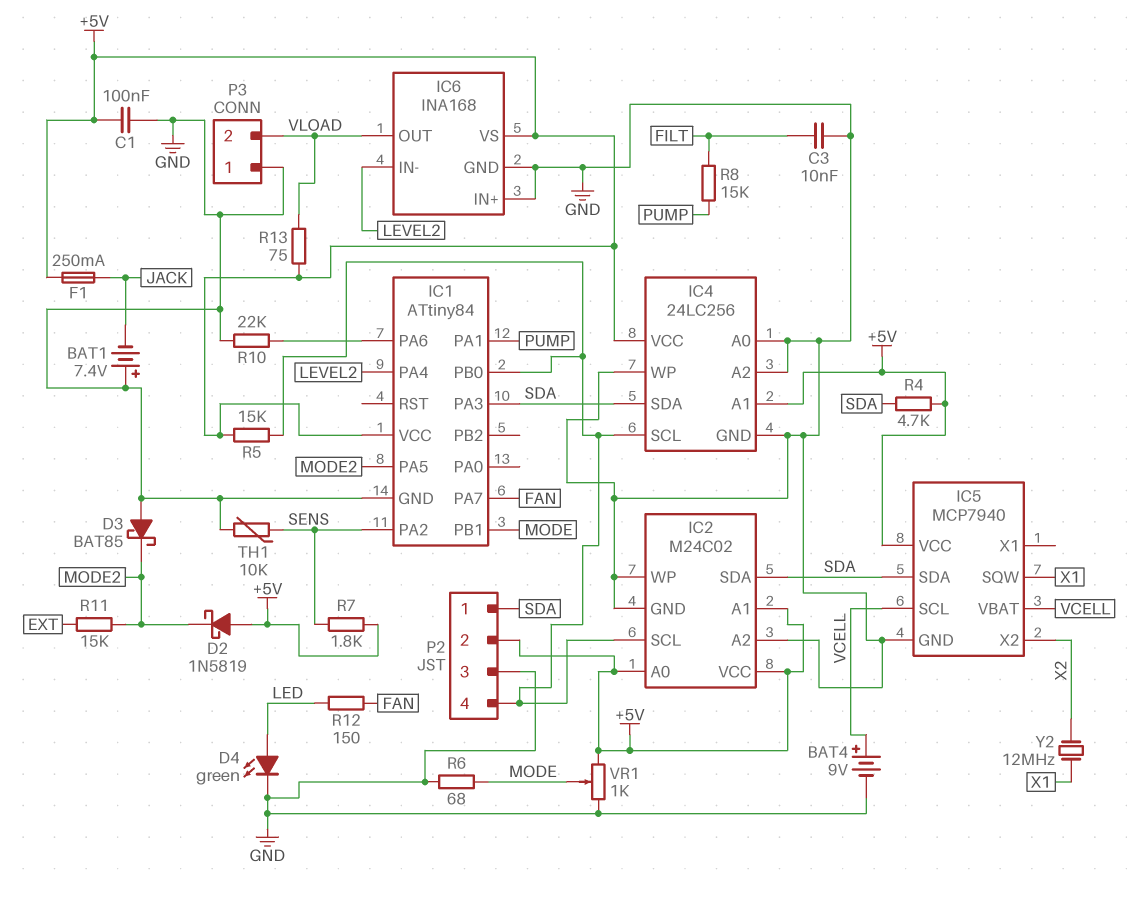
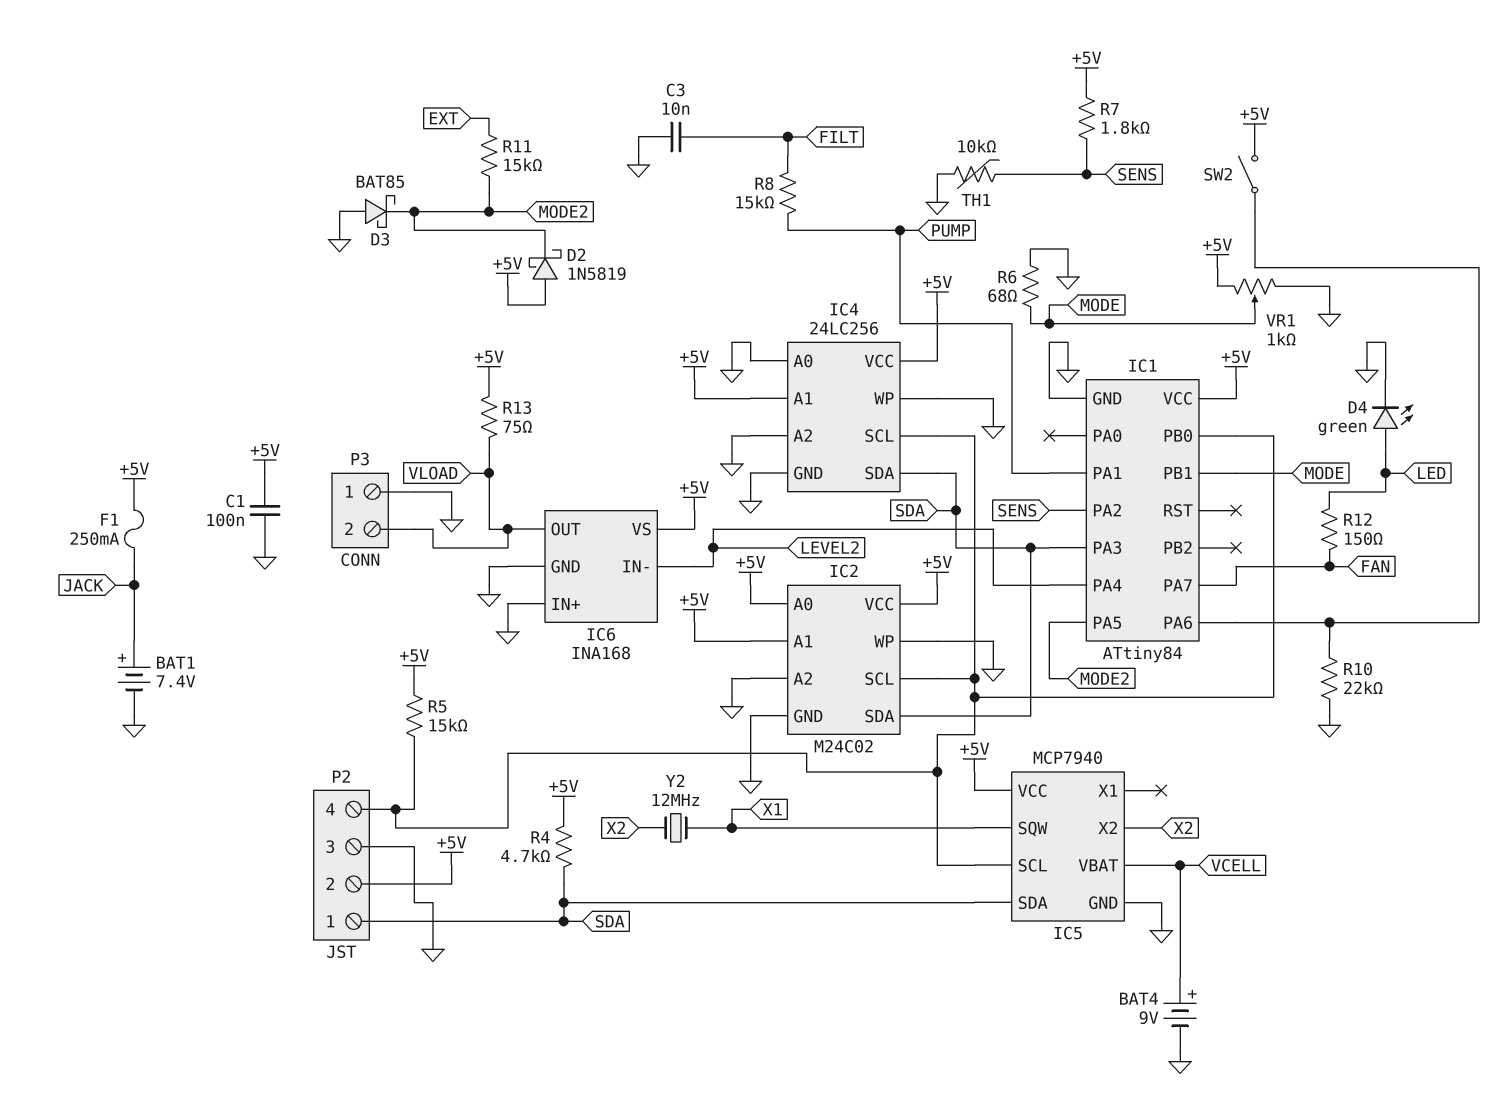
BAT1: 7.4V (plus GND, minus JACK) -> 7.4V (plus JACK, minus GND)
IC5 pin SCL: VCELL -> IC1/PB0
SW2: none -> switch (+5V, IC1/PA6)

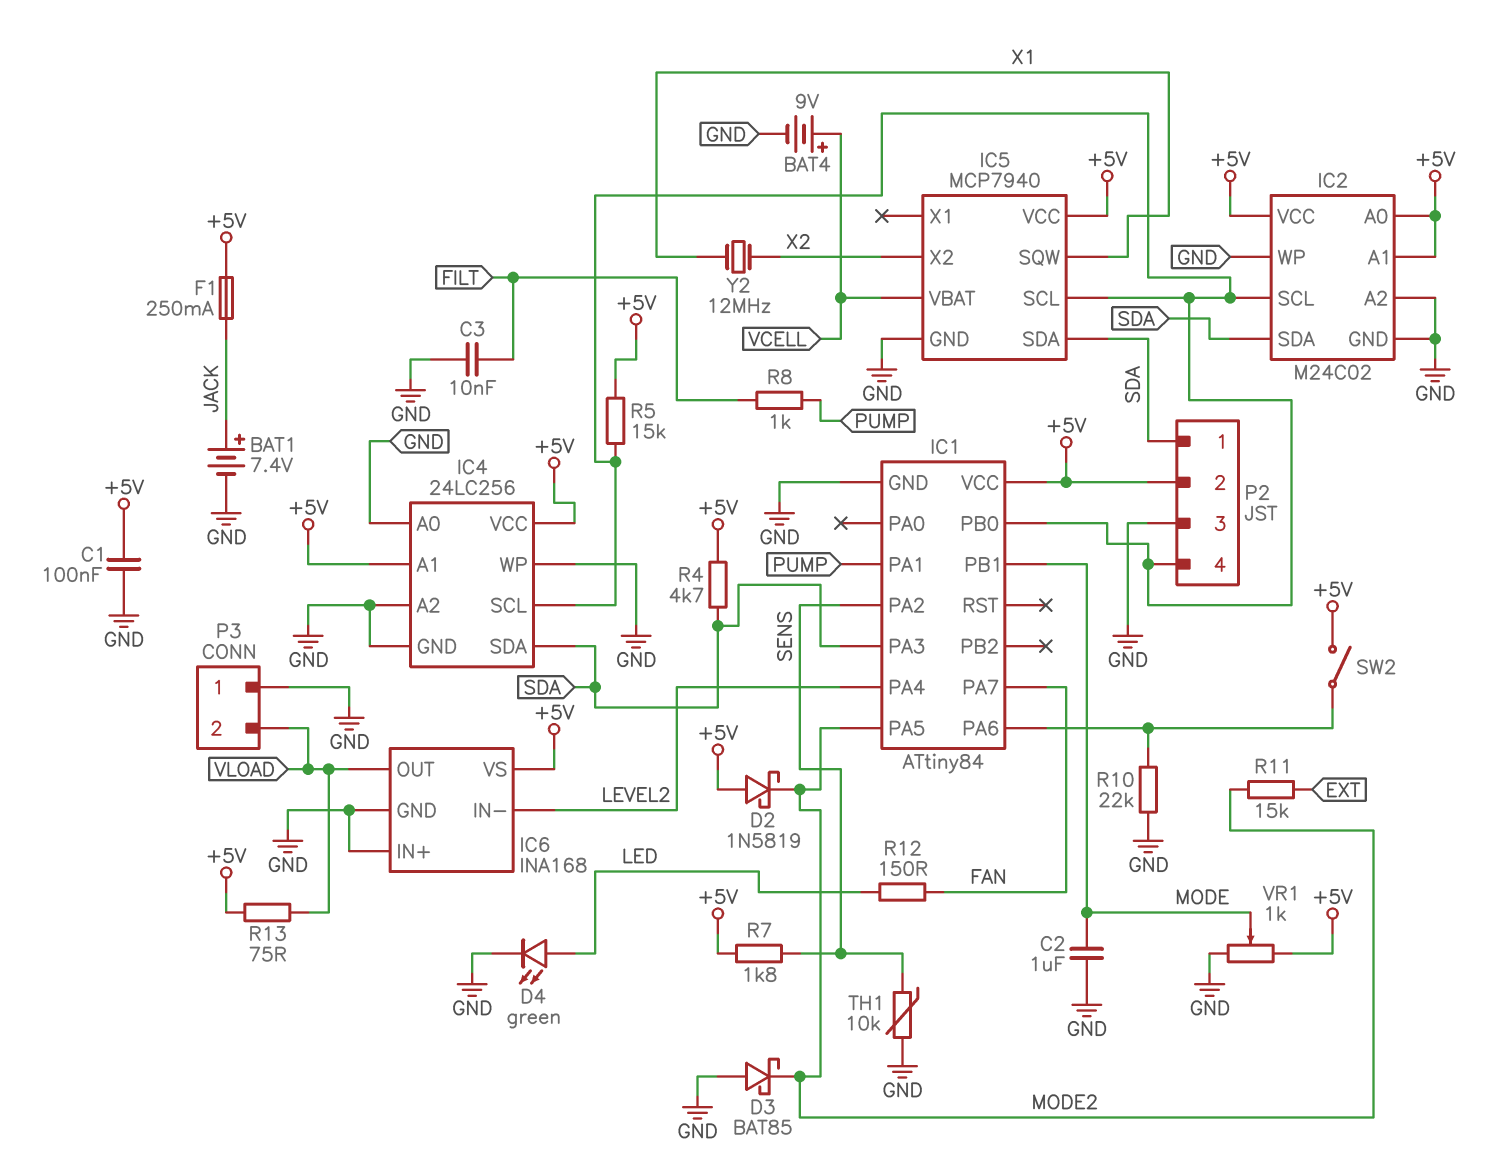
C2: none -> 1uF (GND, MODE)
R6: 68 (GND, MODE) -> none
R8: 15k (FILT, PUMP) -> 1k (FILT, PUMP)

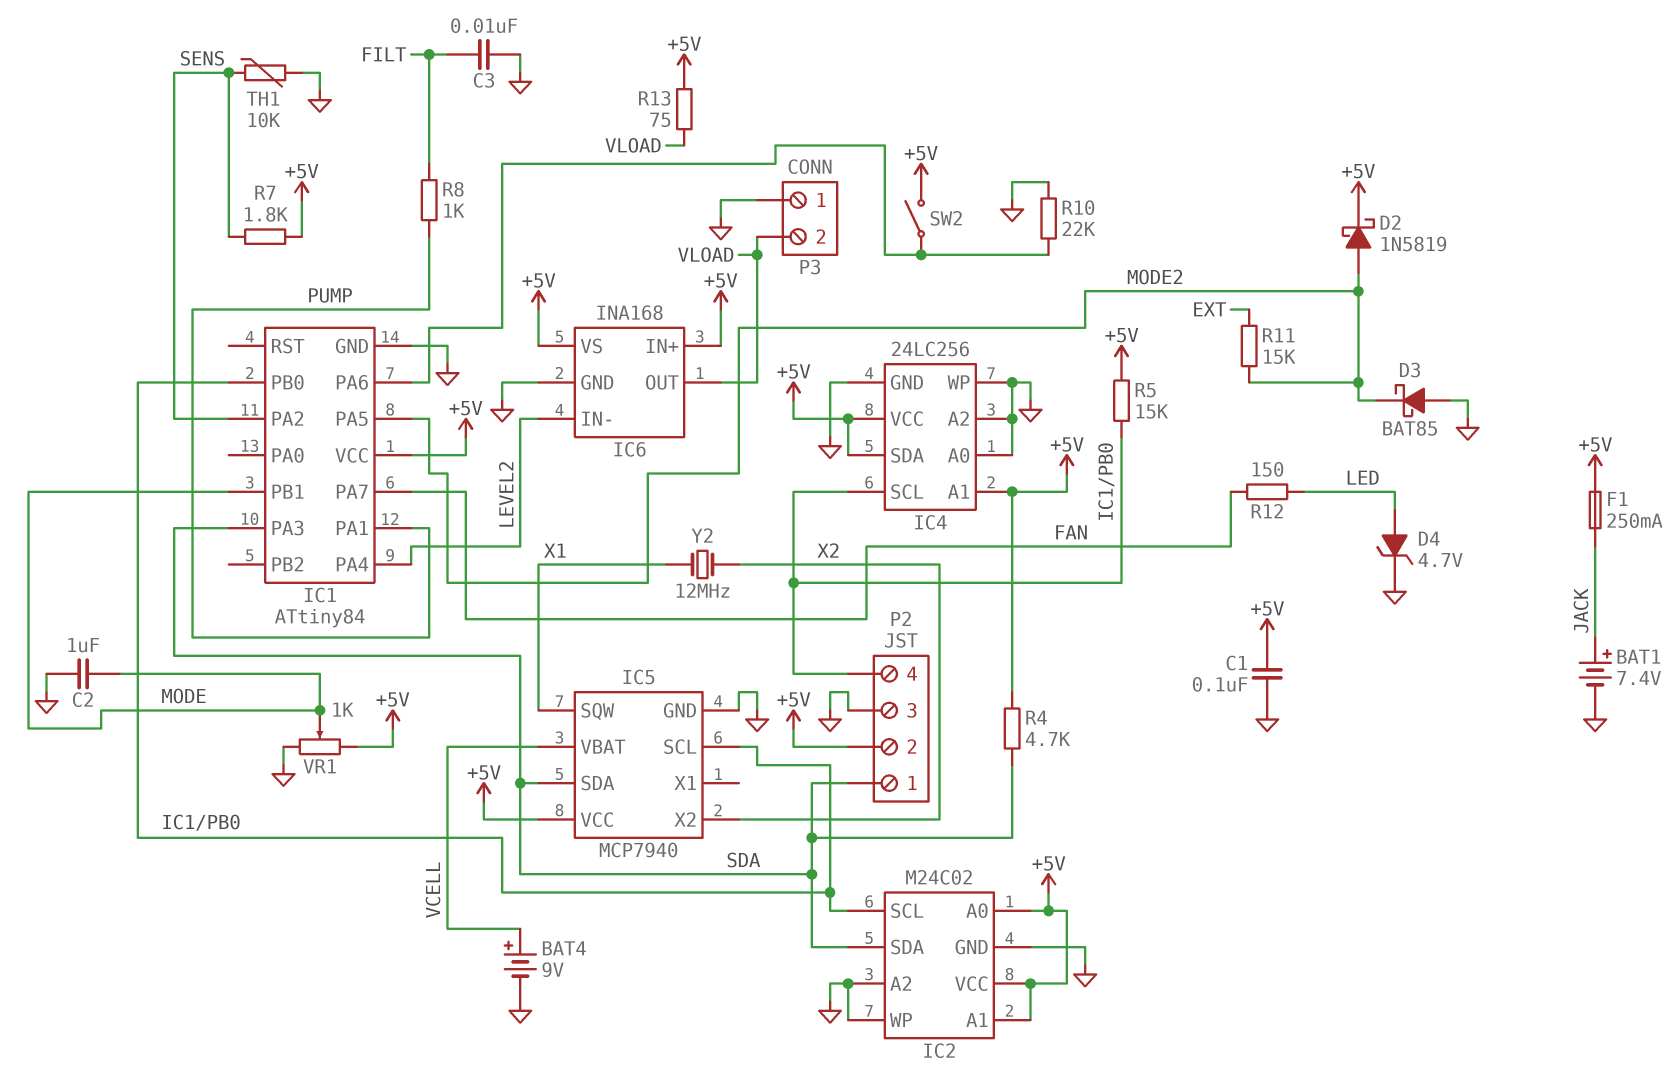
D2: schottky 1N5819 (A +5V, K MODE2) -> schottky 1N5819 (A MODE2, K +5V)
D4: LED green (A LED, K GND) -> zener 4.7V (A LED, K GND)
IC4 pin SDA: SDA -> +5V
IC6 pin IN+: GND -> +5V

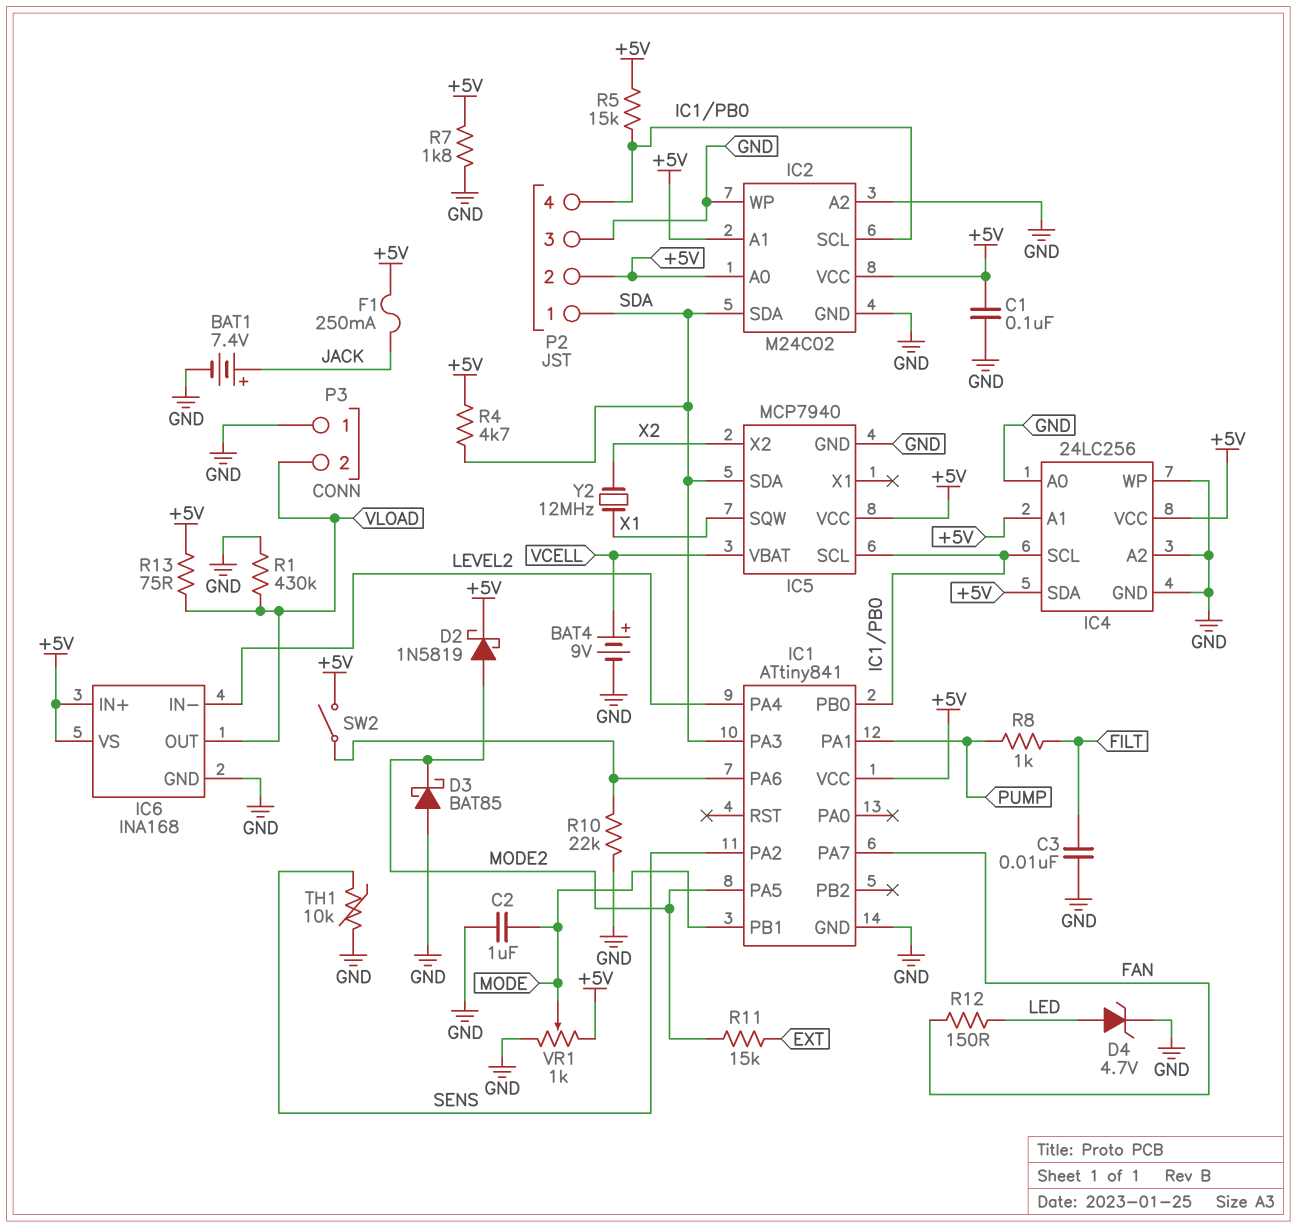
IC1: ATtiny84 -> ATtiny841
R1: none -> 430k (GND, VLOAD)
R7: 1.8k (+5V, SENS) -> 1.8k (+5V, GND)

